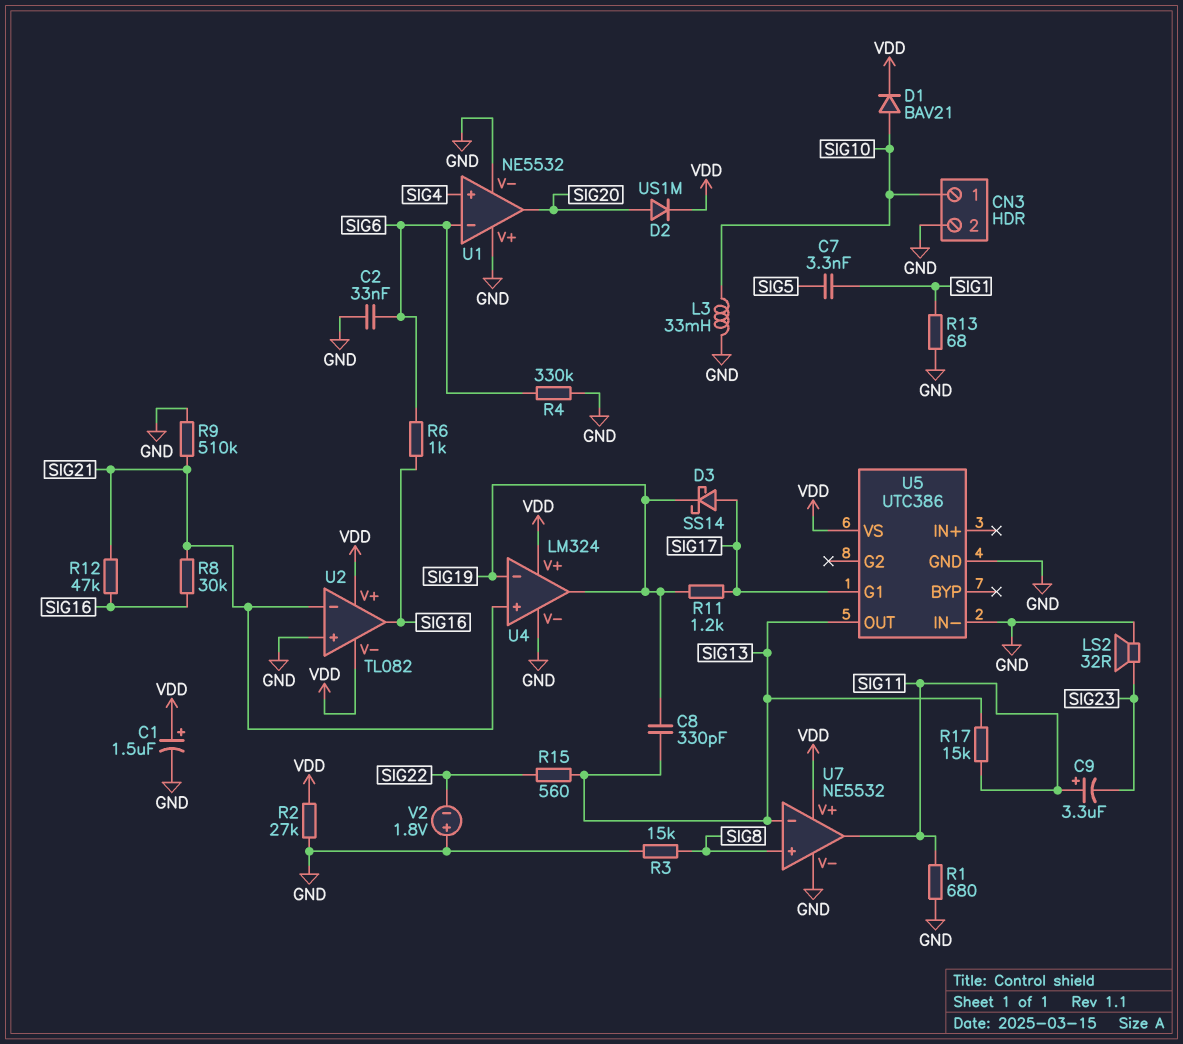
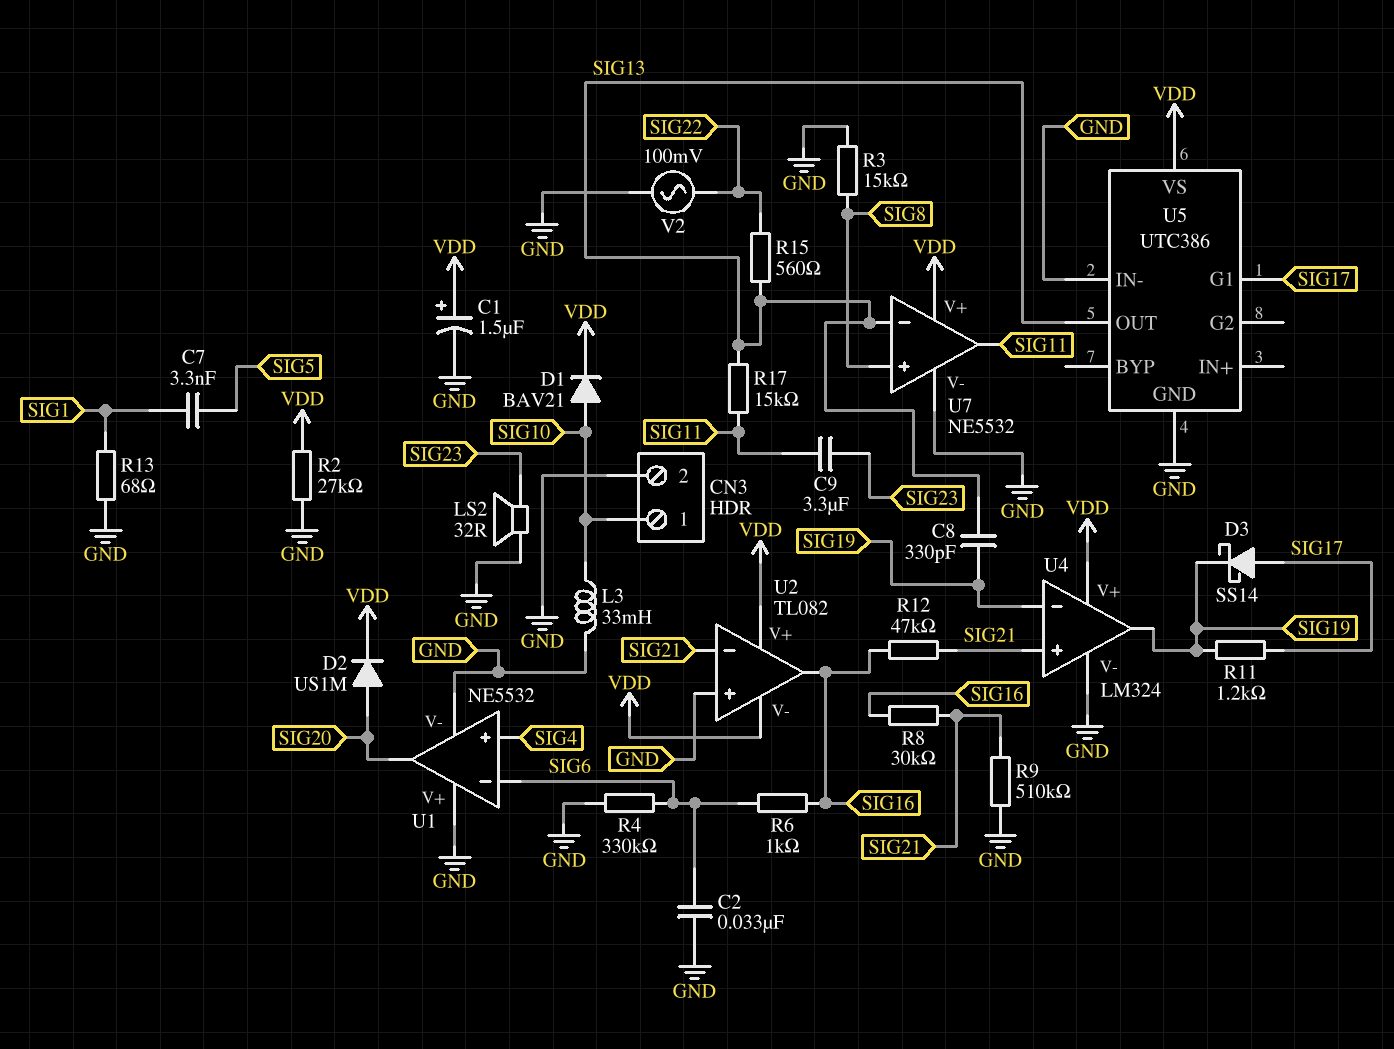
C9: 3.3uF (plus SIG11, minus SIG23) -> 3.3uF (SIG11, SIG23)
R1: 680 (GND, SIG11) -> none
V2: 1.8V (plus GND, minus SIG22) -> AC 100mV (GND, SIG22)

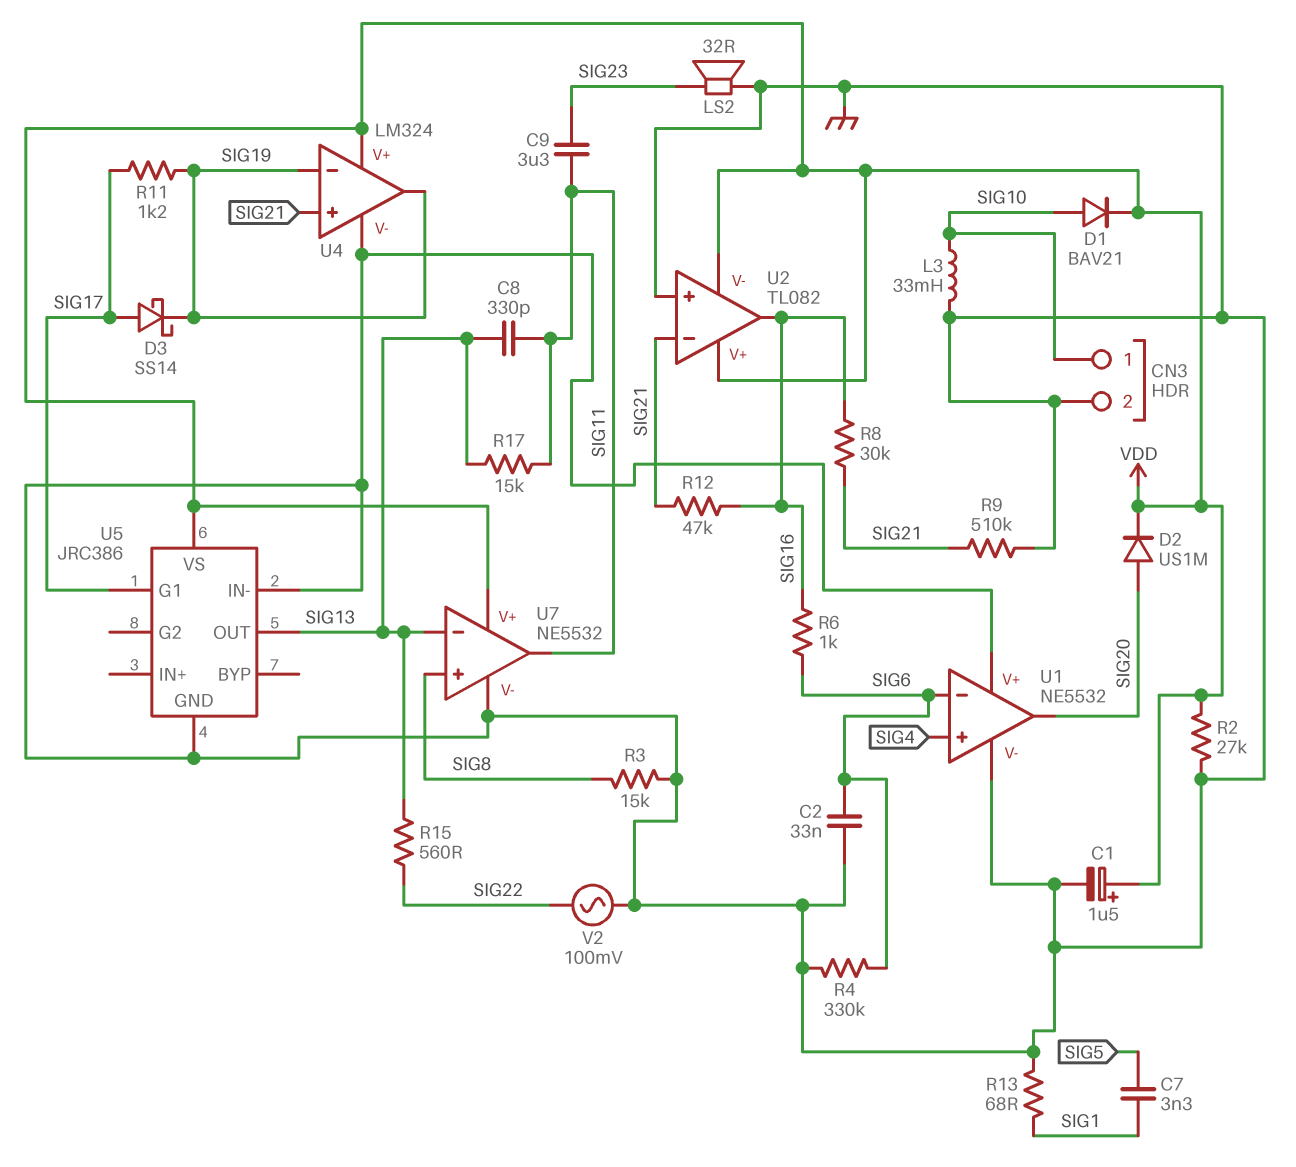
C8: 330pF (SIG13, SIG19) -> 330pF (SIG11, SIG13)
U5: UTC386 -> JRC386

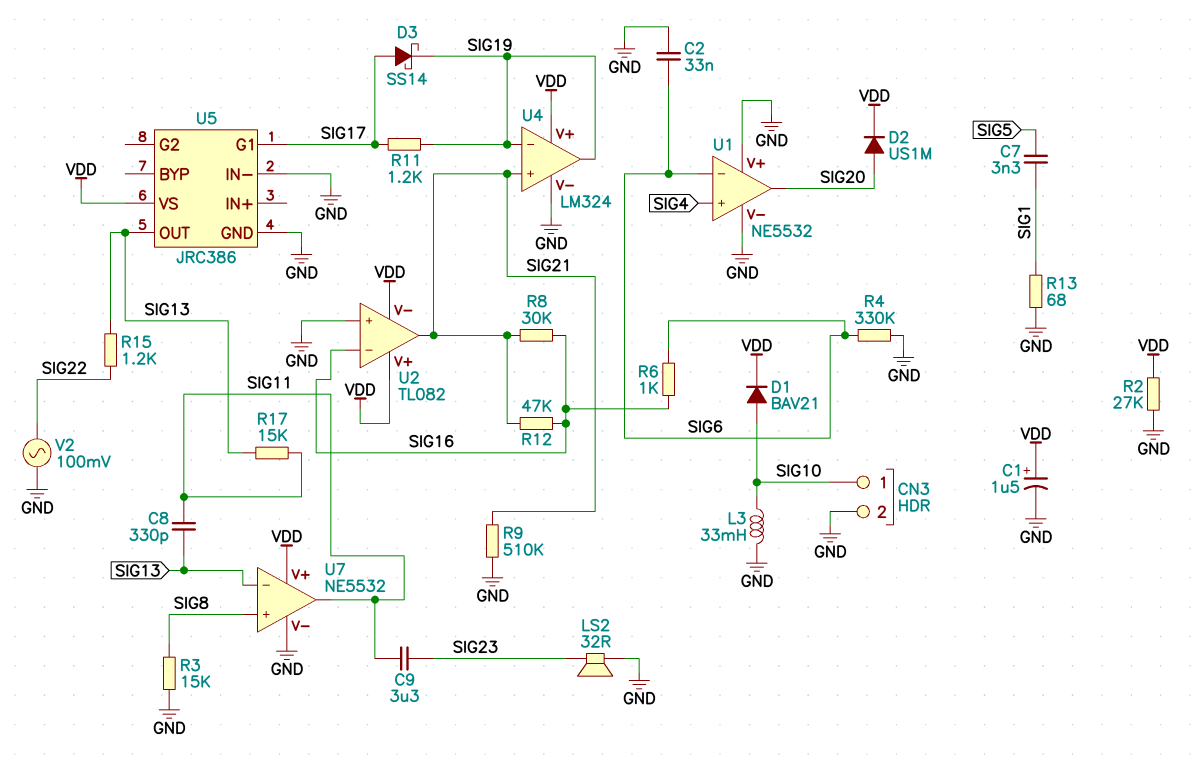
R15: 560 (SIG13, SIG22) -> 1.2k (SIG13, SIG22)
U2 pin in-: SIG21 -> SIG16
U2 pin out: SIG16 -> SIG21

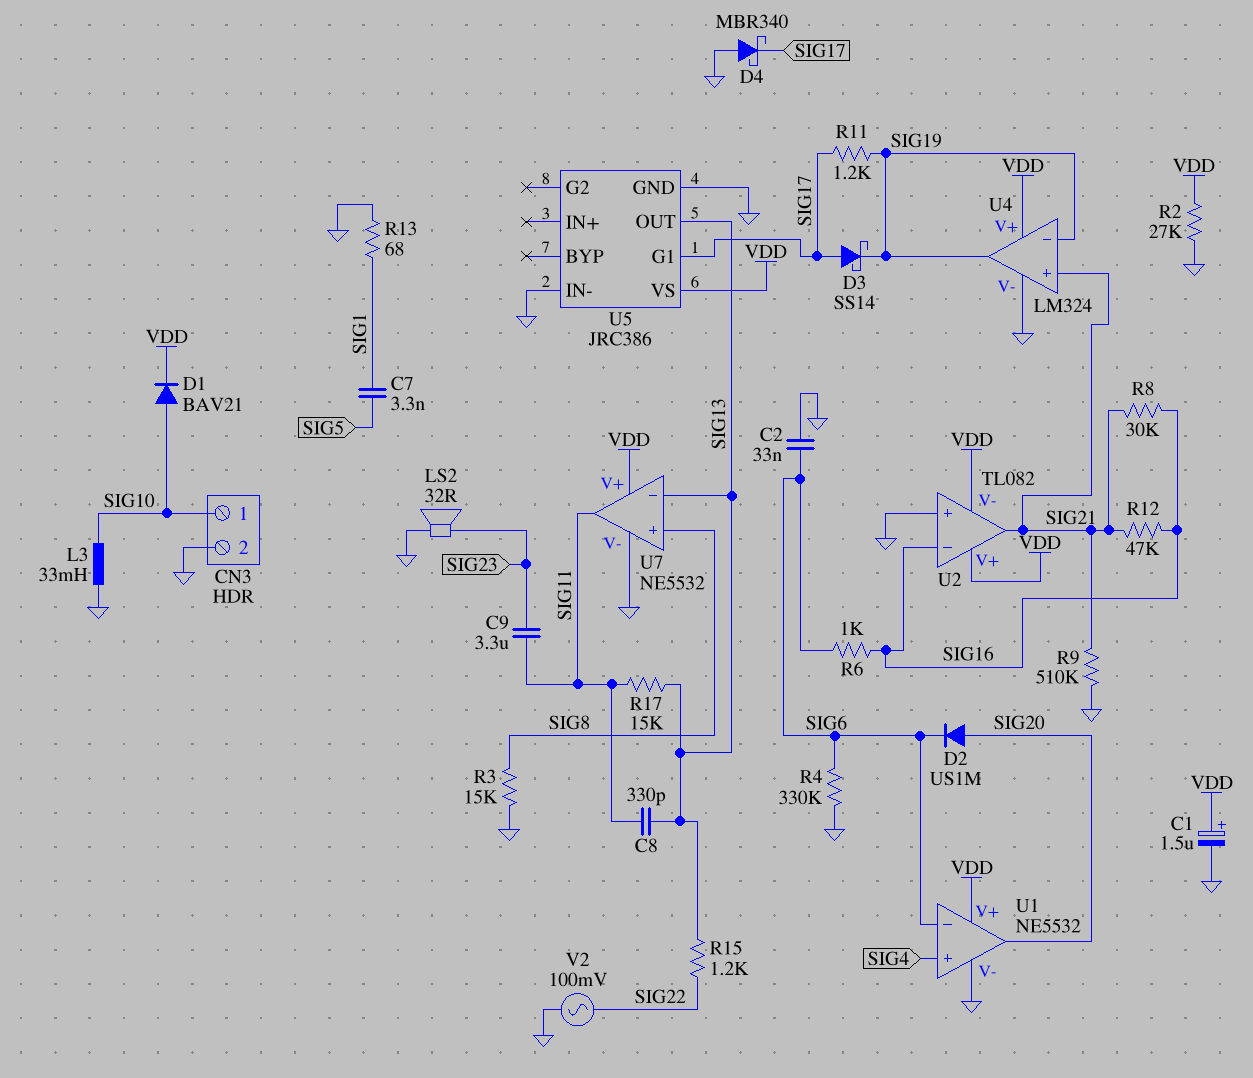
D2: diode US1M (A SIG20, K VDD) -> diode US1M (A SIG20, K SIG6)
D4: none -> schottky MBR340 (A GND, K SIG17)
U1 pin V+: GND -> VDD

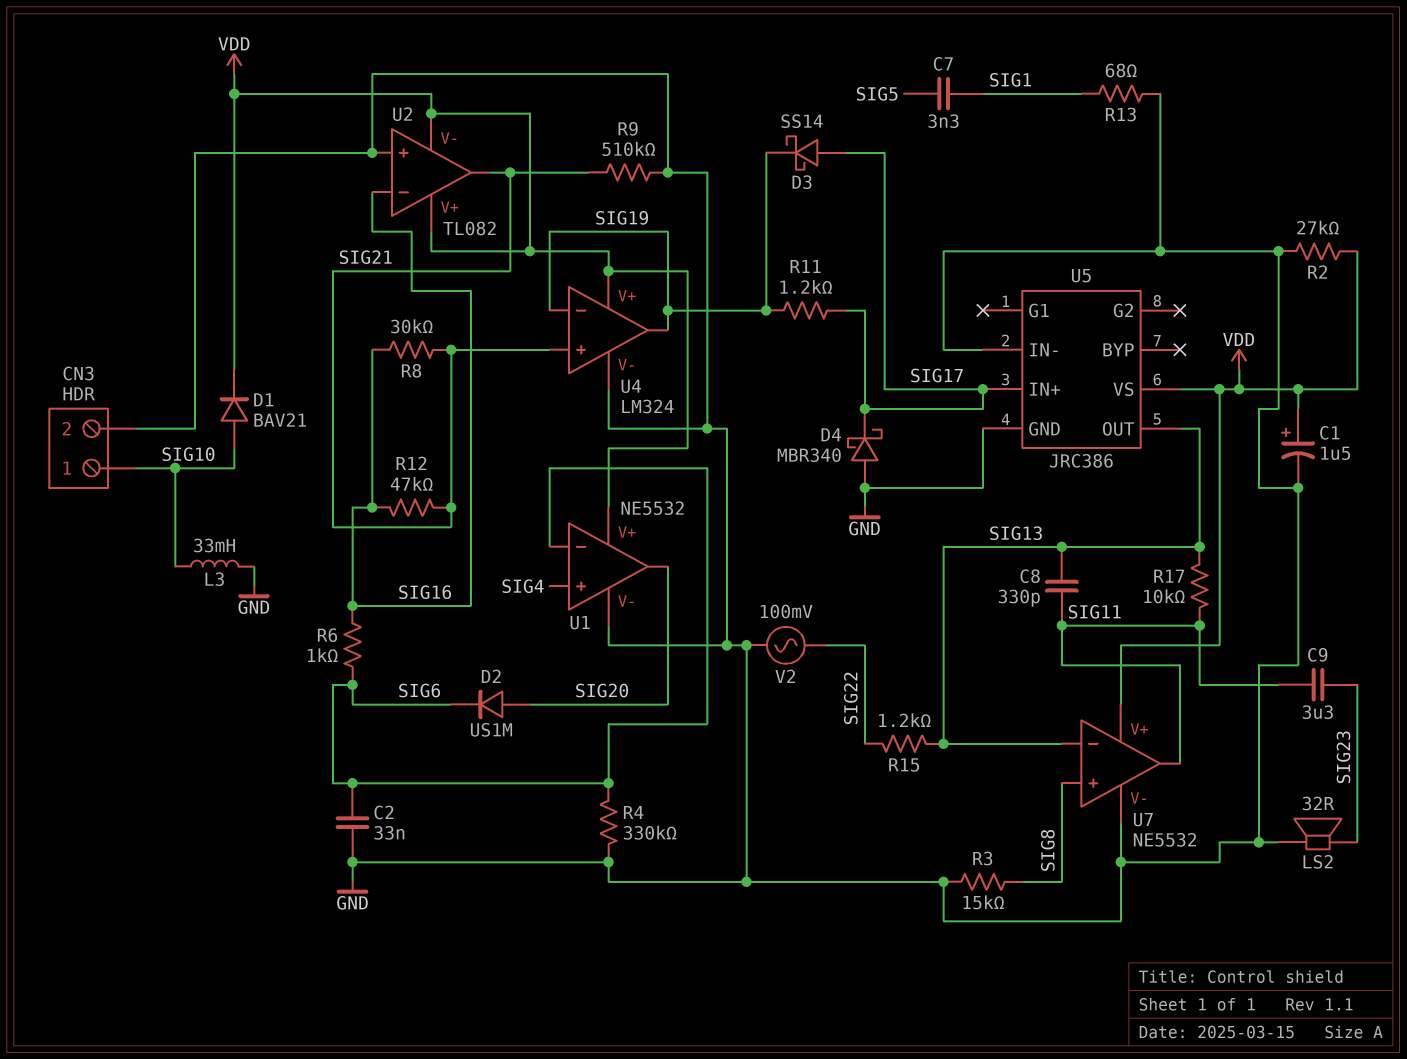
R17: 15k (SIG11, SIG13) -> 10k (SIG11, SIG13)
U5 pin G1: SIG17 -> none
U5 pin IN+: none -> SIG17

